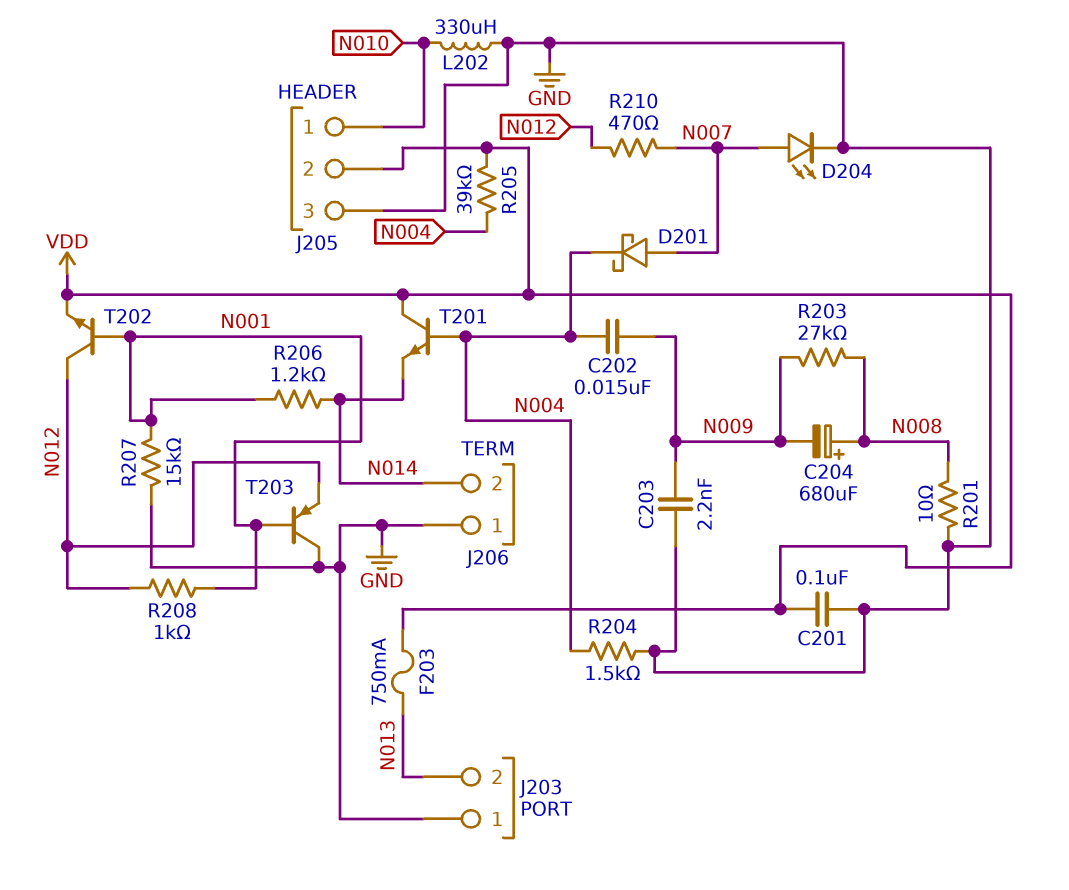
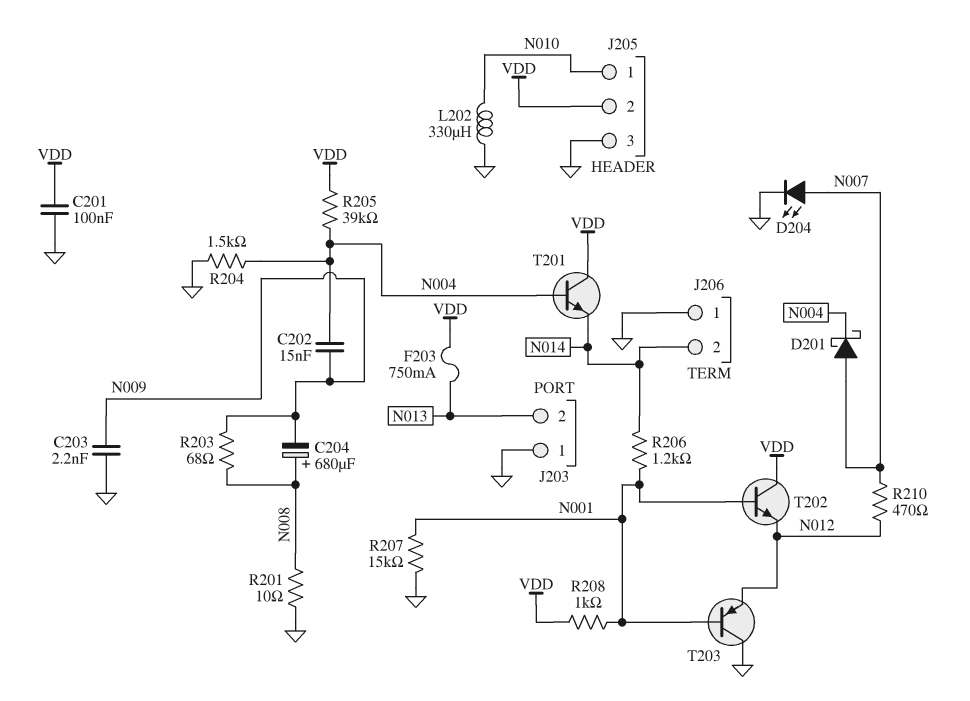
R203: 27k (N008, N009) -> 68 (N008, N009)
R208: 1k (N001, N012) -> 1k (N001, VDD)
T202: NPN (B N001, C N012, E VDD) -> NPN (B N001, C VDD, E N012)

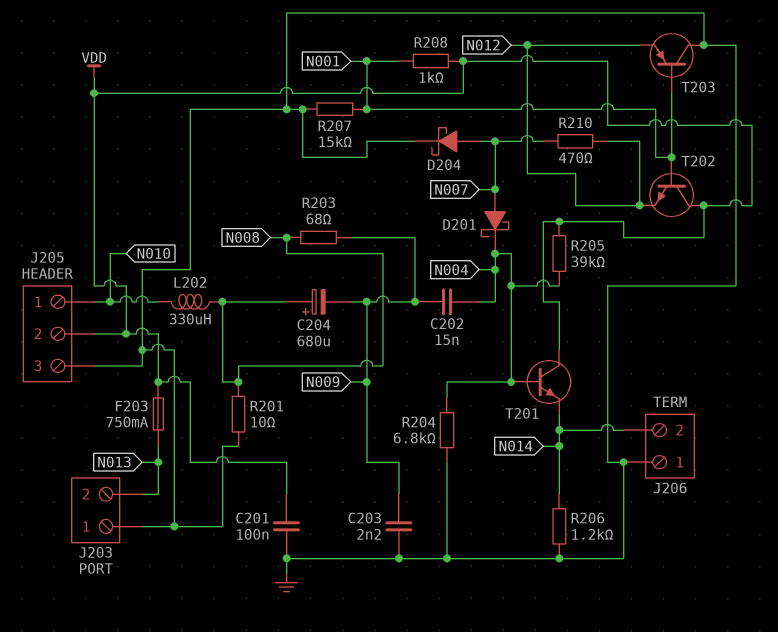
D204: LED (A N007, K GND) -> schottky (A N007, K GND)
L202: 330uH (GND, N010) -> 330uH (N008, N010)
R204: 1.5k (GND, N004) -> 6.8k (GND, N004)
R206: 1.2k (N001, N014) -> 1.2k (GND, N014)

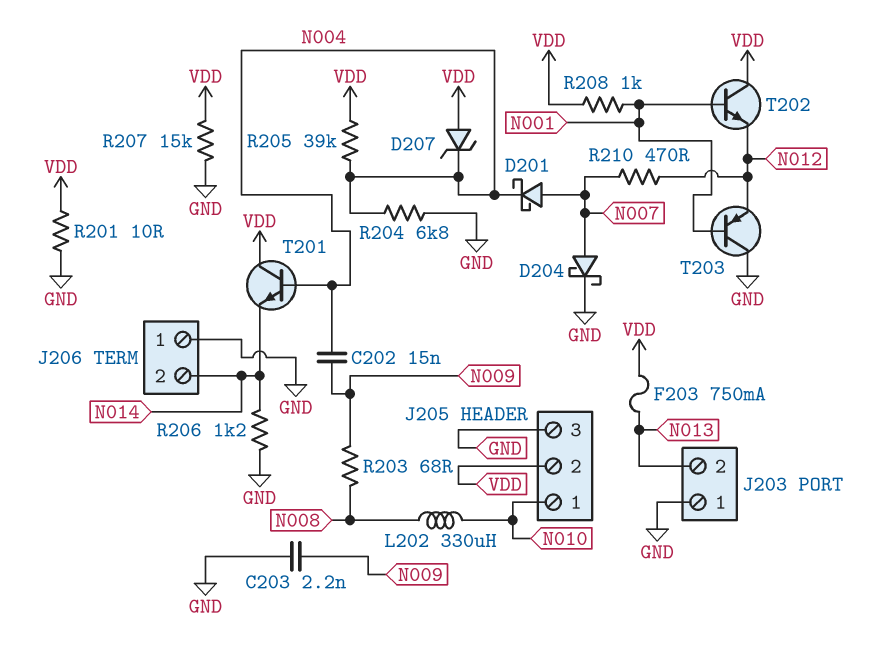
C201: 100nF (GND, VDD) -> none
C204: 680uF (plus N008, minus N009) -> none
D207: none -> zener (A VDD, K N004)
R201: 10 (GND, N008) -> 10 (GND, VDD)
R207: 15k (GND, N001) -> 15k (GND, VDD)

